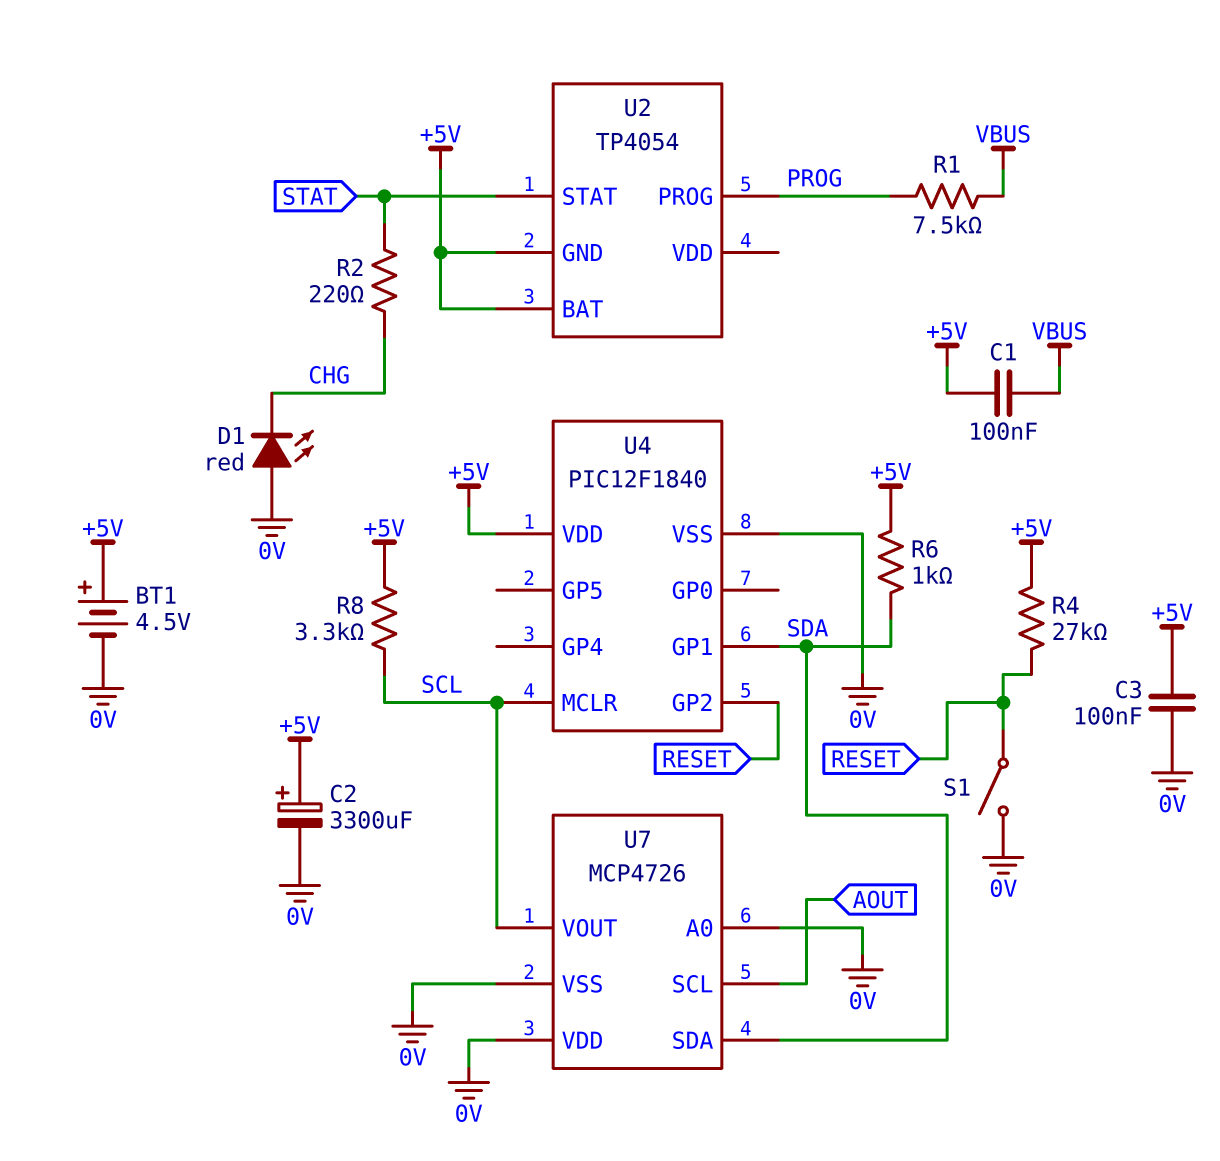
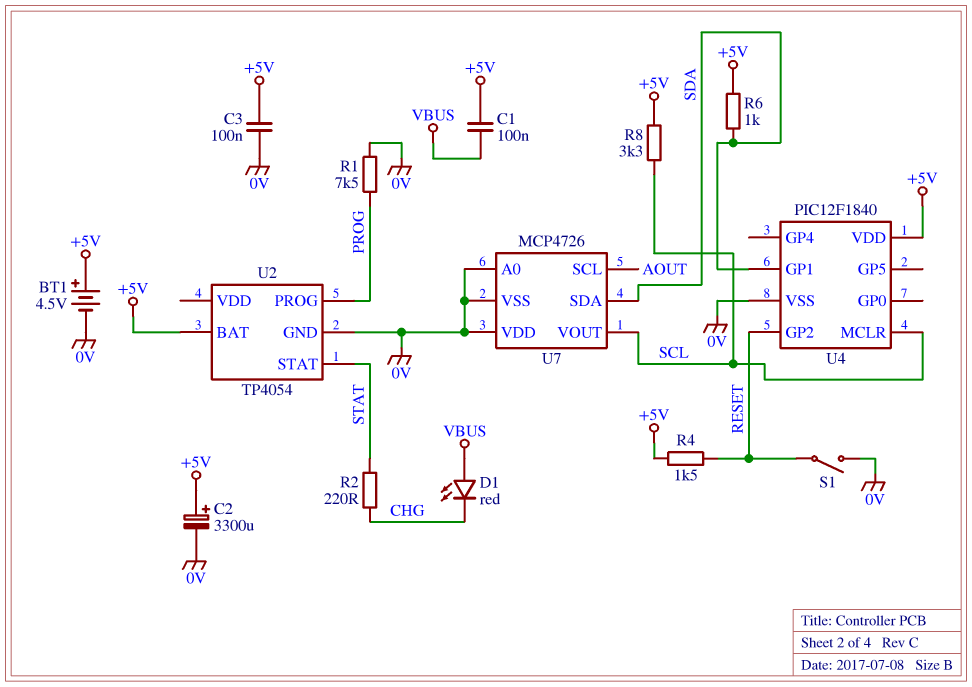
D1: LED red (A 0V, K CHG) -> LED red (A VBUS, K CHG)
R1: 7.5k (PROG, VBUS) -> 7.5k (0V, PROG)
R4: 27k (+5V, RESET) -> 1.5k (+5V, RESET)
U2 pin GND: +5V -> 0V

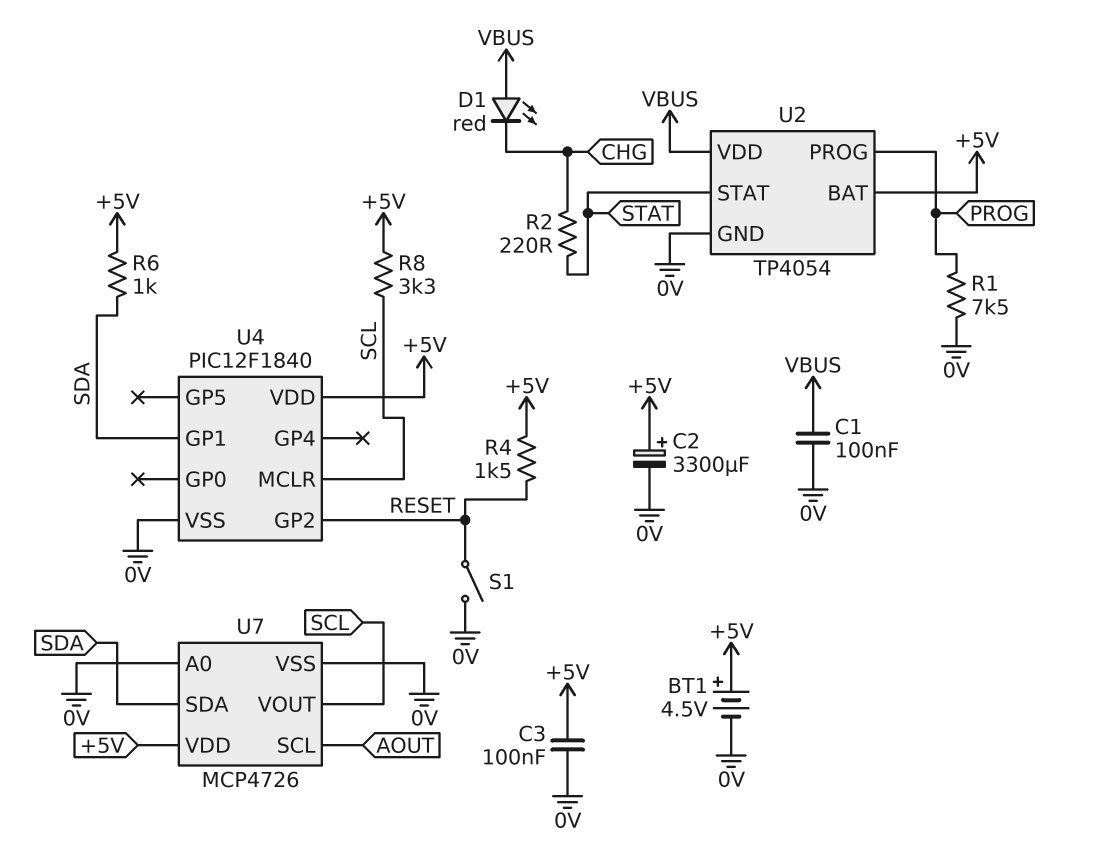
C1: 100nF (+5V, VBUS) -> 100nF (0V, VBUS)
U2 pin VDD: none -> VBUS
U7 pin VDD: 0V -> +5V

